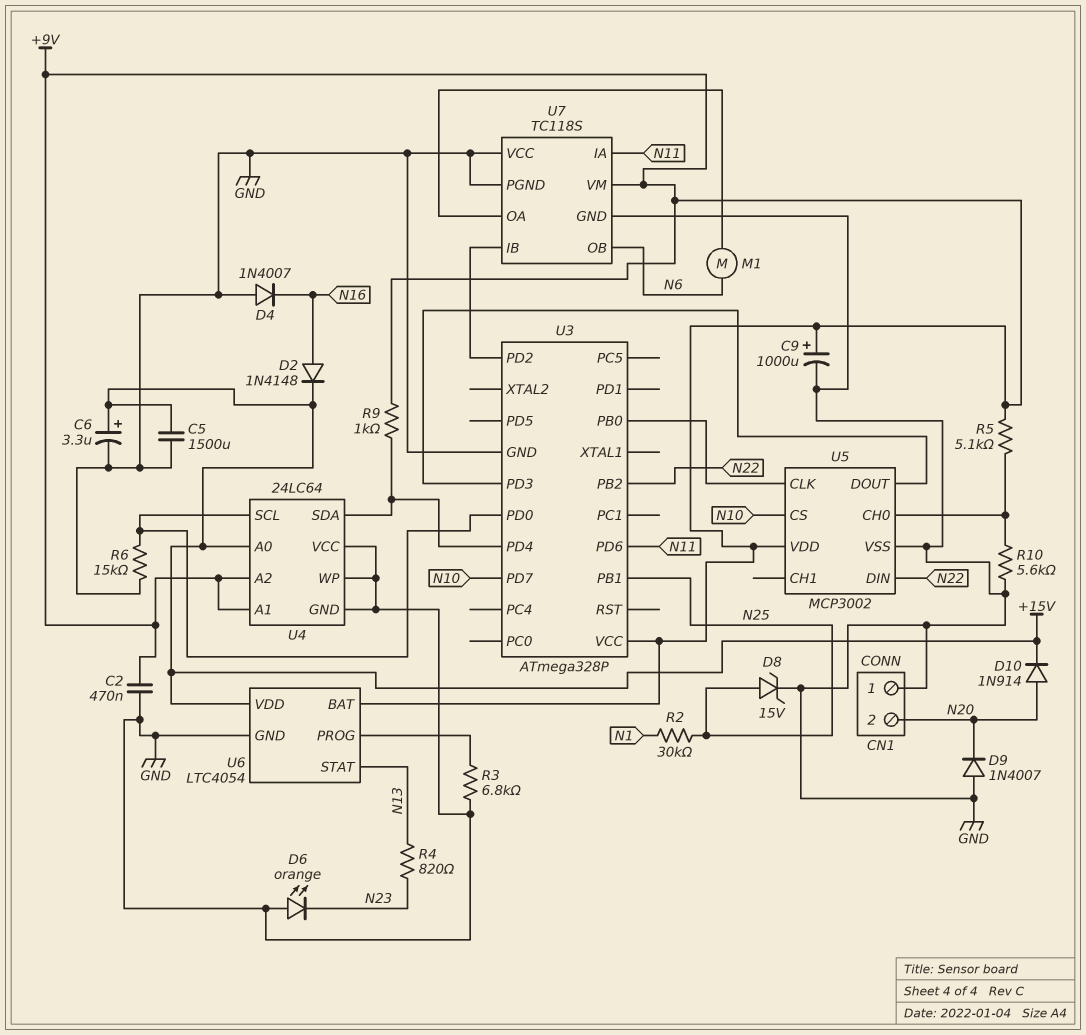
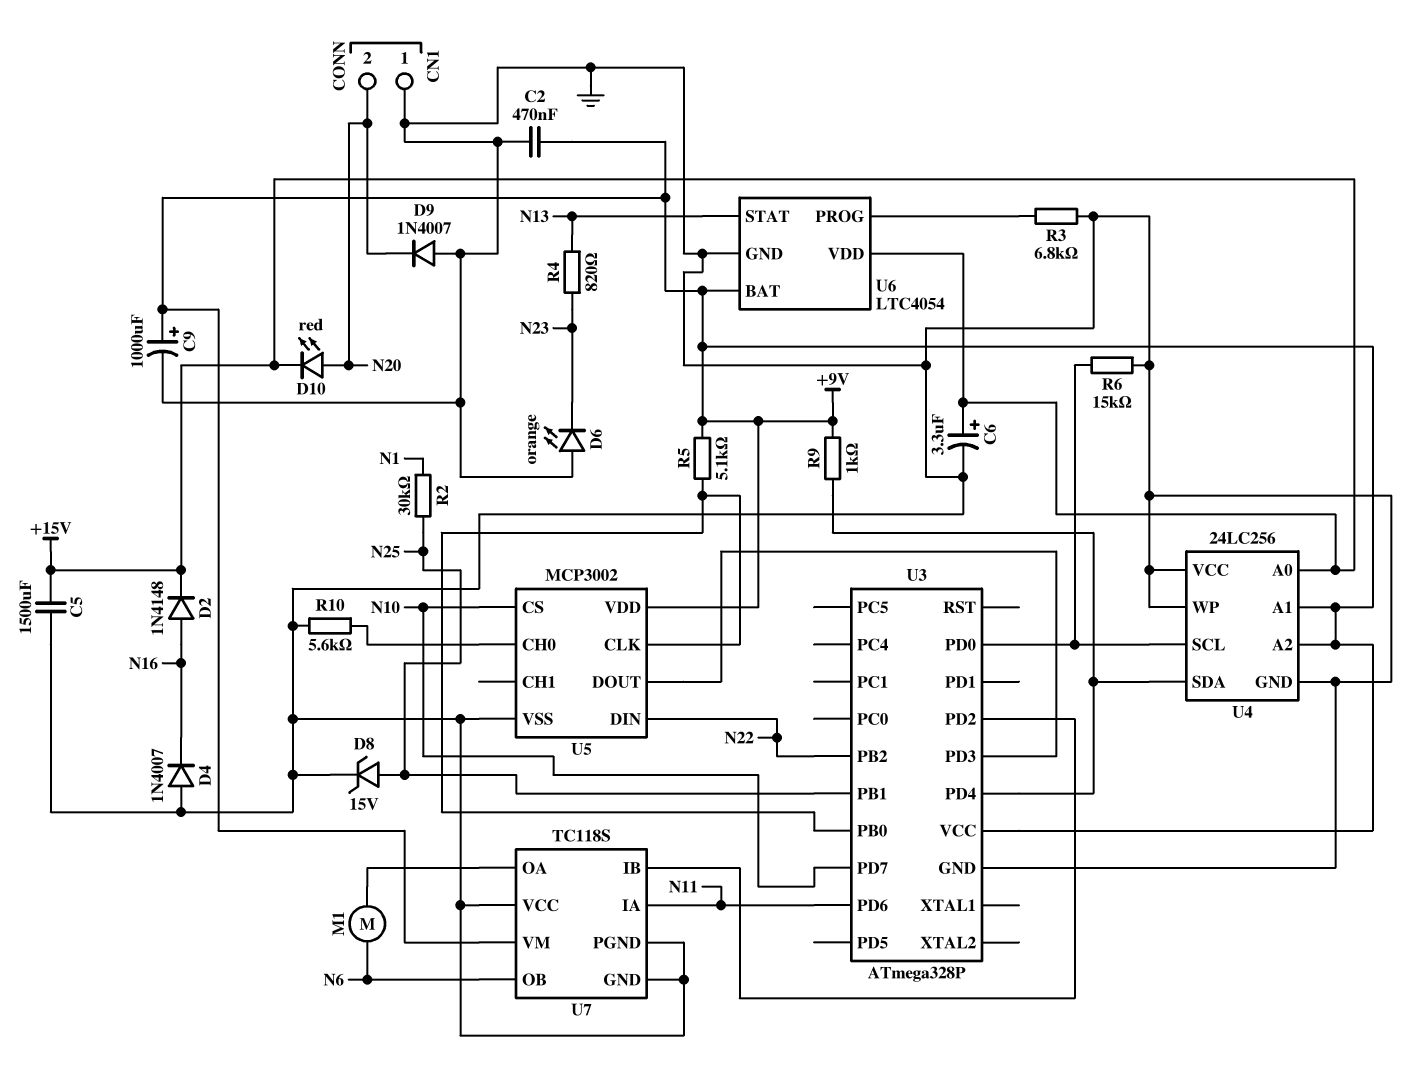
D10: diode 1N914 (A N20, K +15V) -> LED red (A N20, K +15V)
R5: 5.1k (+9V, U5/CH0) -> 5.1k (+9V, U3/PB0)
U4: 24LC64 -> 24LC256

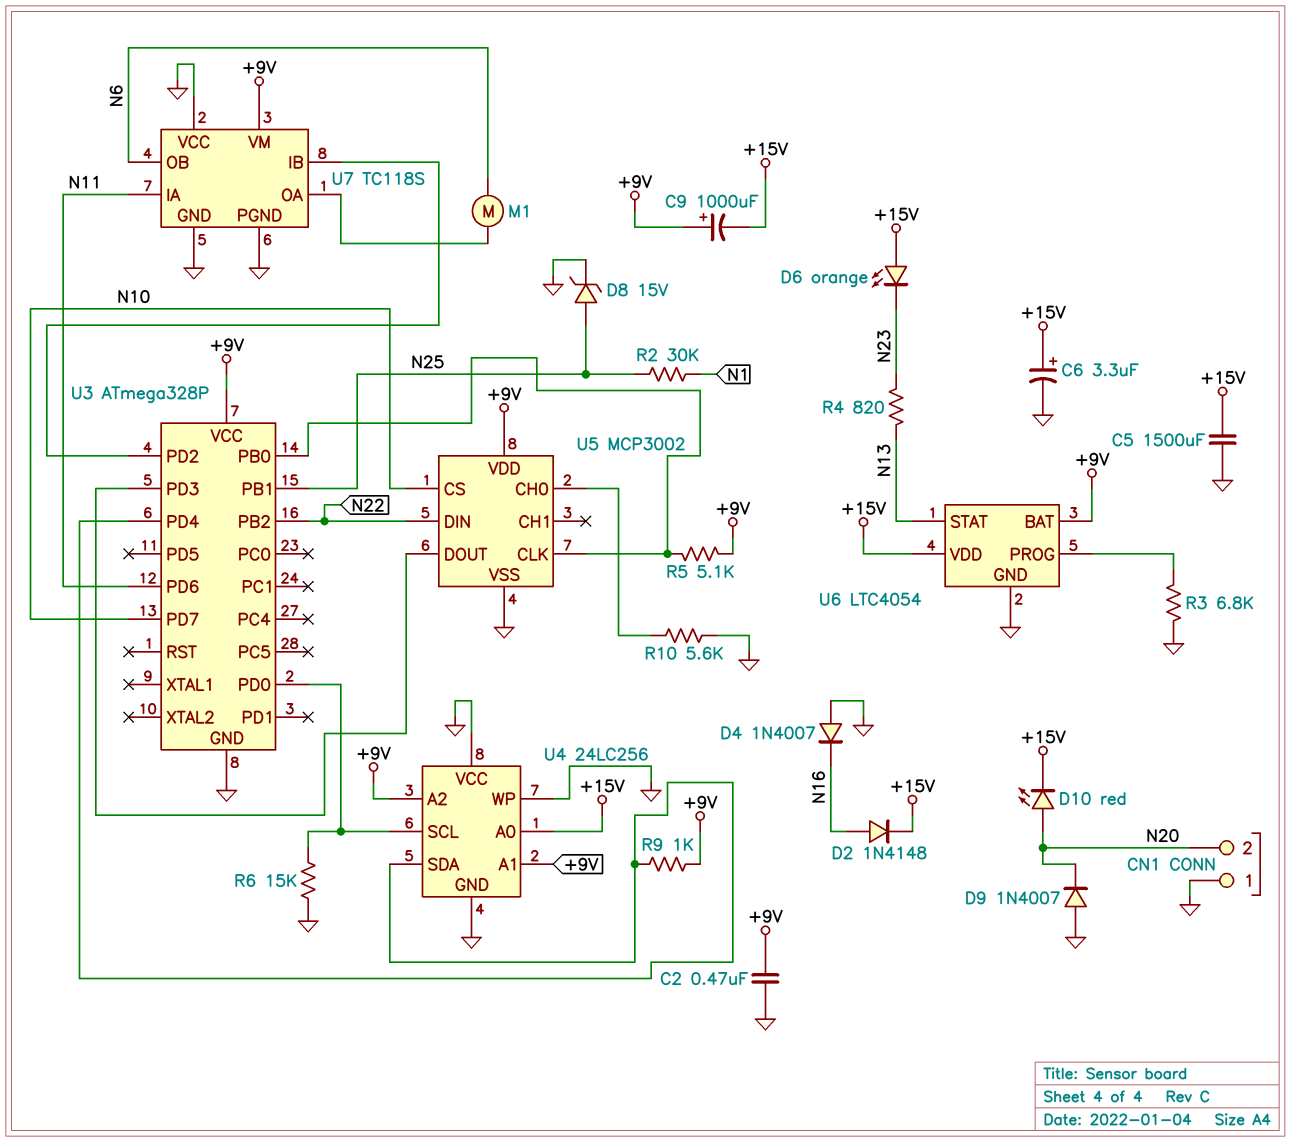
C9: 1000uF (plus +9V, minus GND) -> 1000uF (plus +9V, minus +15V)
D6: LED orange (A GND, K N23) -> LED orange (A +15V, K N23)

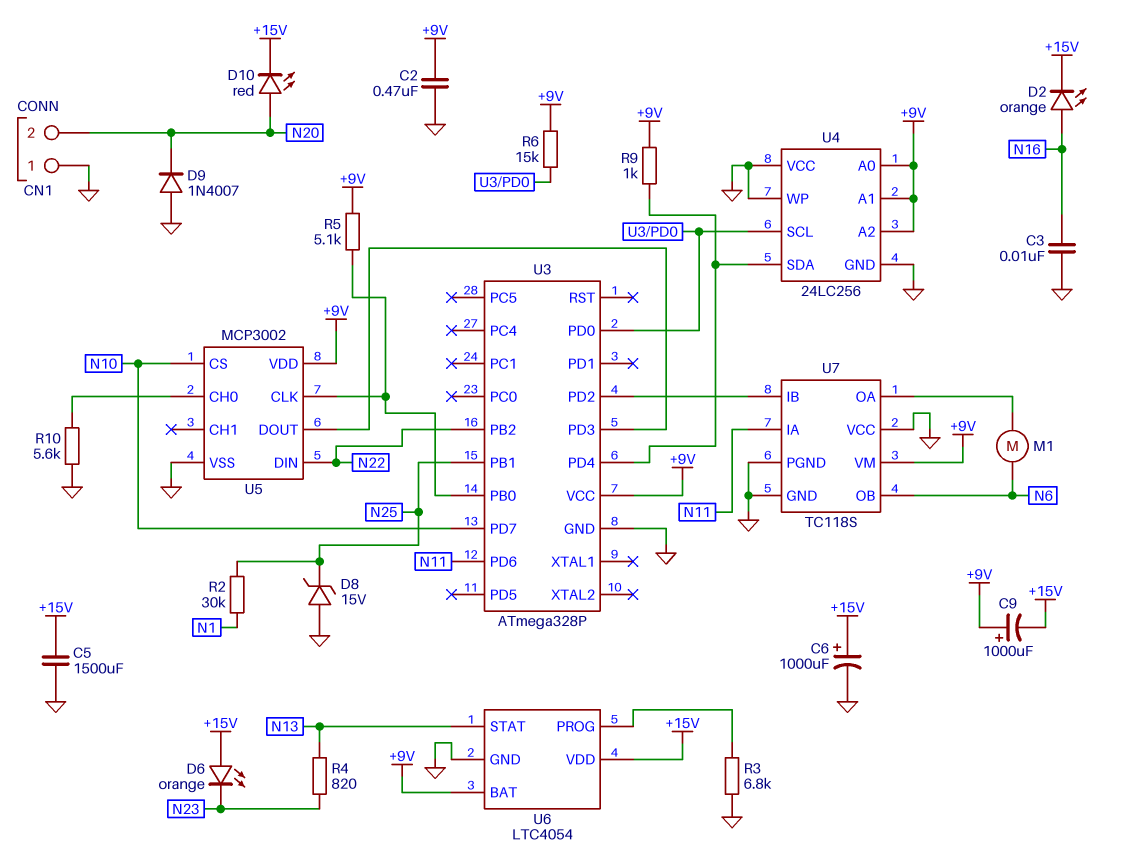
C3: none -> 10nF (GND, N16)
C6: 3.3uF (plus +15V, minus GND) -> 1000uF (plus +15V, minus GND)
D2: diode 1N4148 (A N16, K +15V) -> LED orange (A N16, K +15V)
D4: diode 1N4007 (A GND, K N16) -> none
D8: zener 15V (A N25, K GND) -> zener 15V (A GND, K N25)
R6: 15k (GND, U3/PD0) -> 15k (+9V, U3/PD0)
U4 pin A0: +15V -> +9V

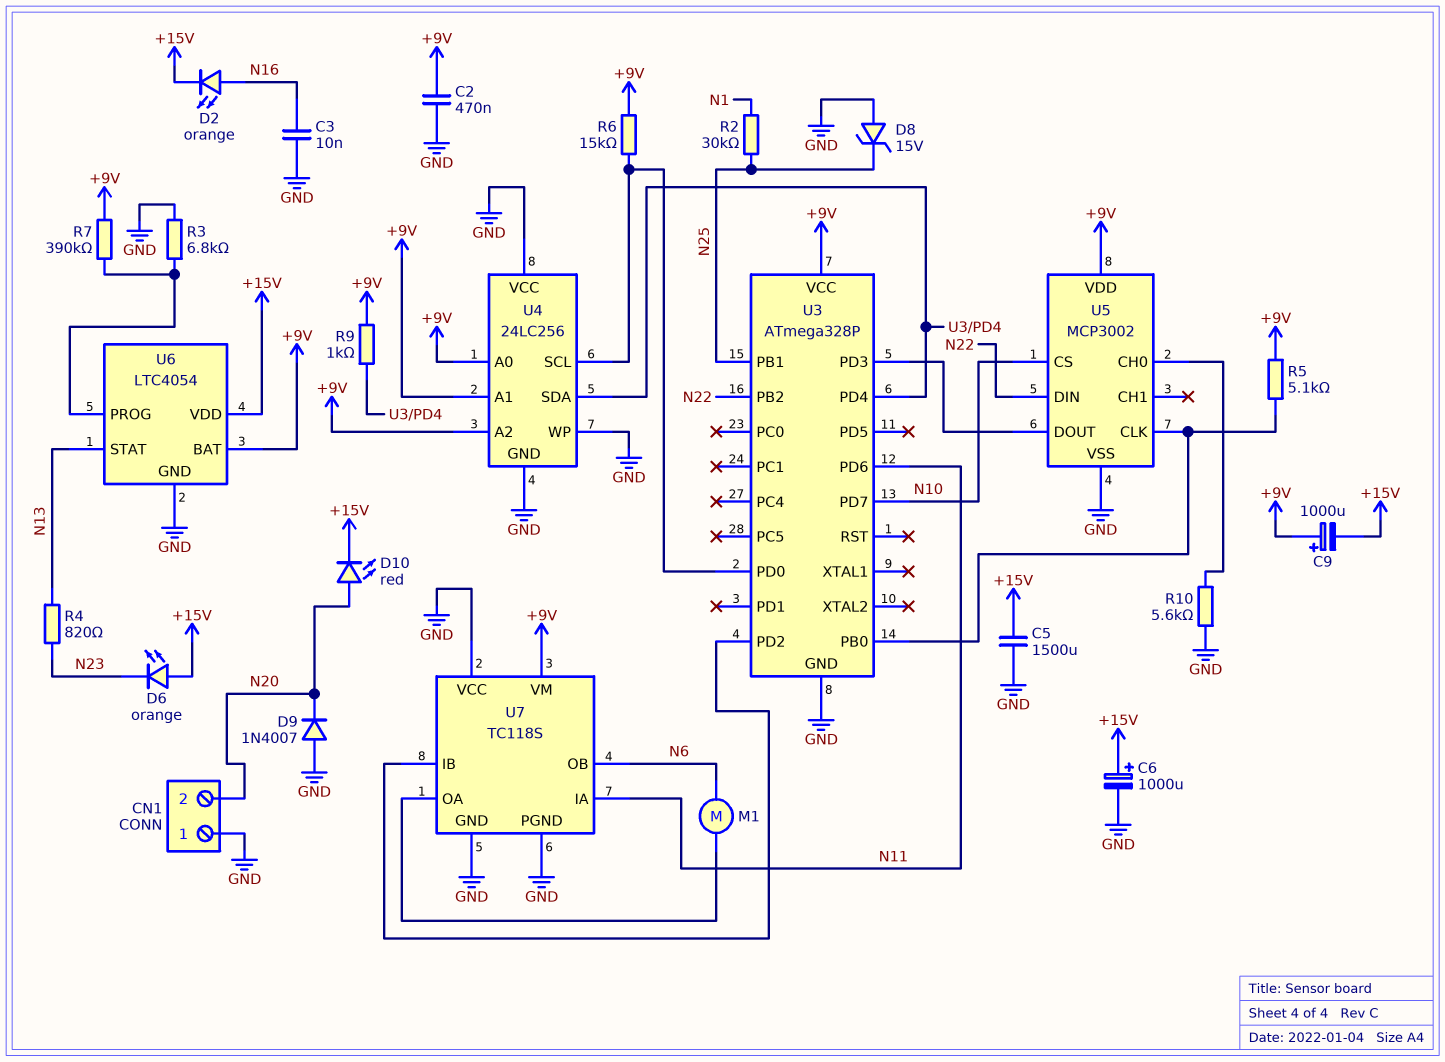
R7: none -> 390k (+9V, U6/PROG)

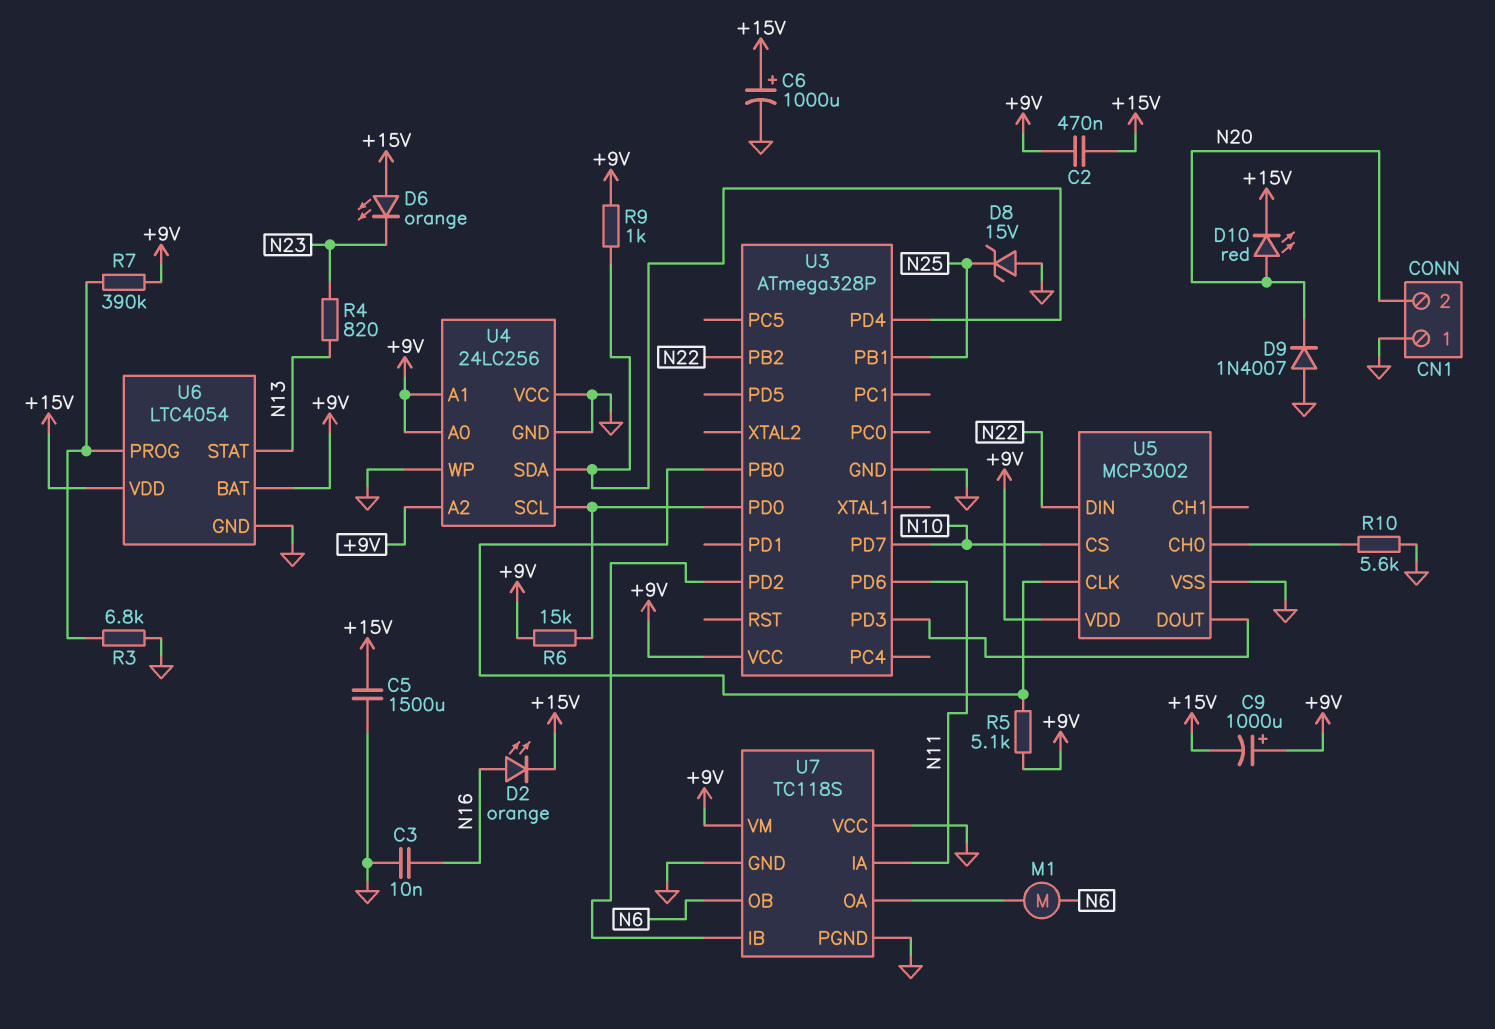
C2: 470nF (+9V, GND) -> 470nF (+9V, +15V)
R2: 30k (N1, N25) -> none

